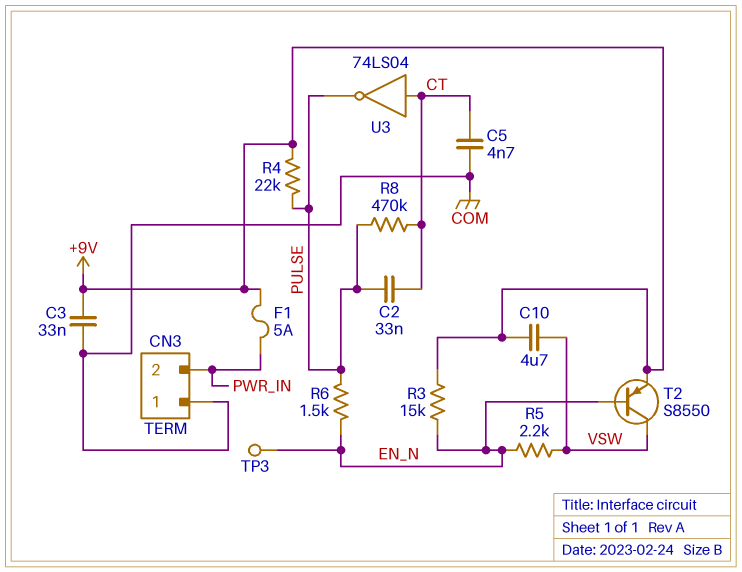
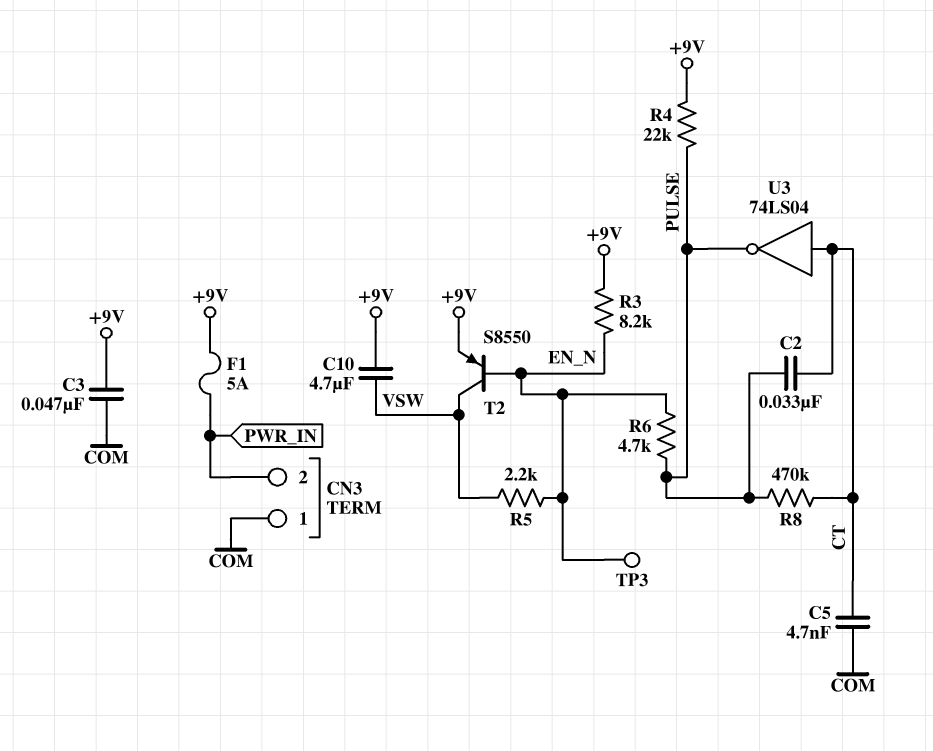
C3: 33nF (+9V, COM) -> 47nF (+9V, COM)
R3: 15k (+9V, EN_N) -> 8.2k (+9V, EN_N)
R6: 1.5k (EN_N, PULSE) -> 4.7k (EN_N, PULSE)

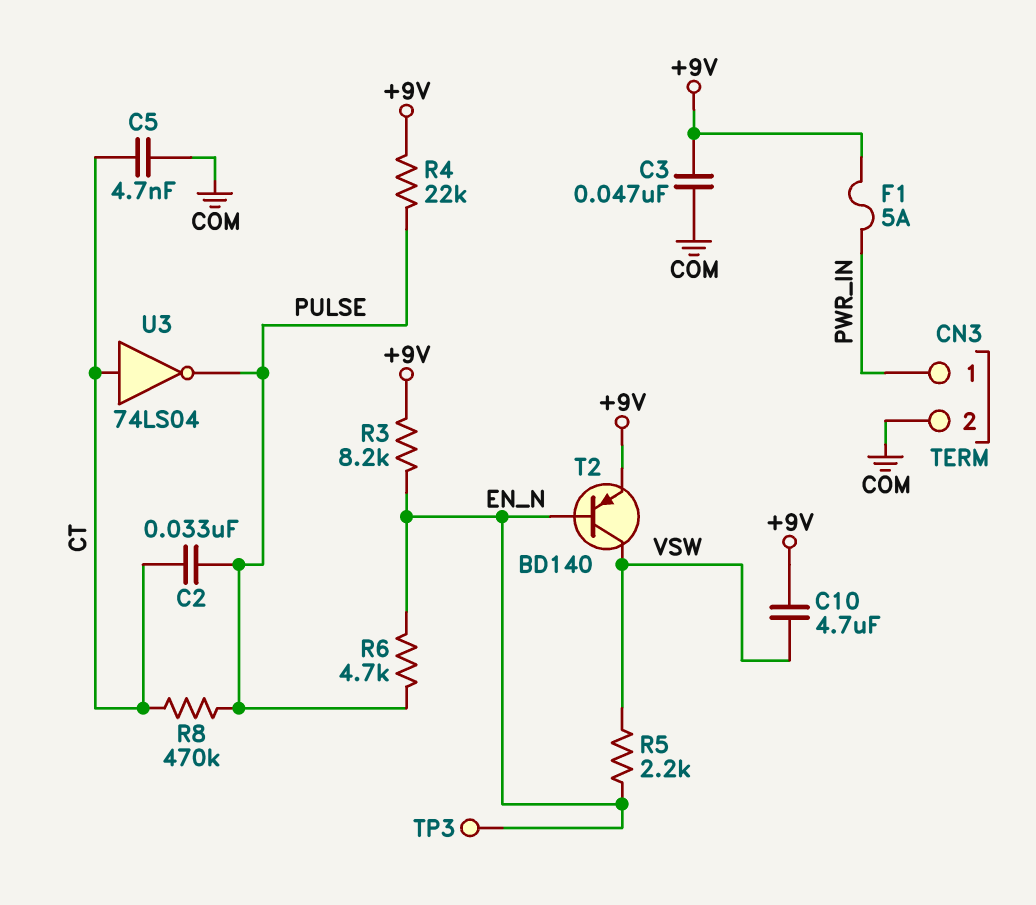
CN3 pin 1: COM -> PWR_IN
CN3 pin 2: PWR_IN -> COM
T2: PNP S8550 (B EN_N, C VSW, E +9V) -> PNP BD140 (B EN_N, C VSW, E +9V)

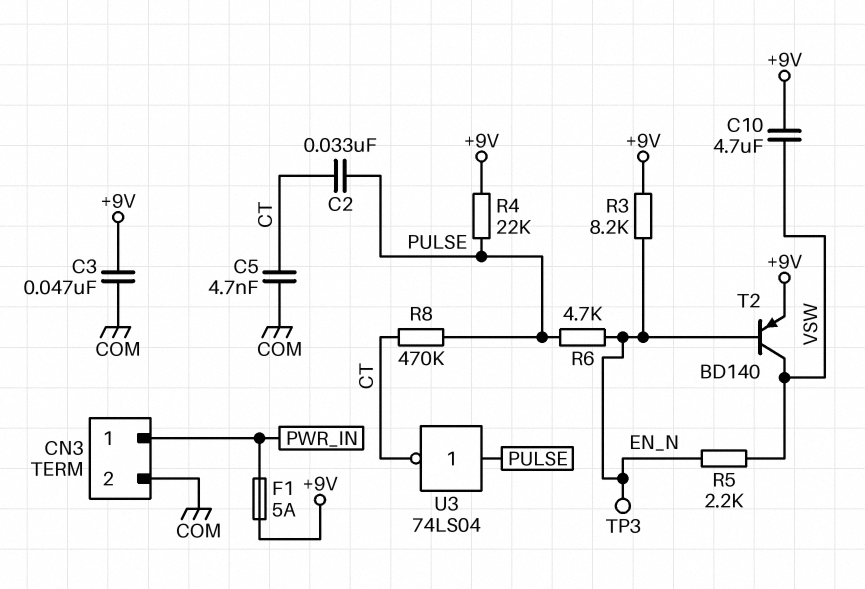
U3: NOT 74LS04 (in CT, out PULSE) -> NOT 74LS04 (in PULSE, out CT)

